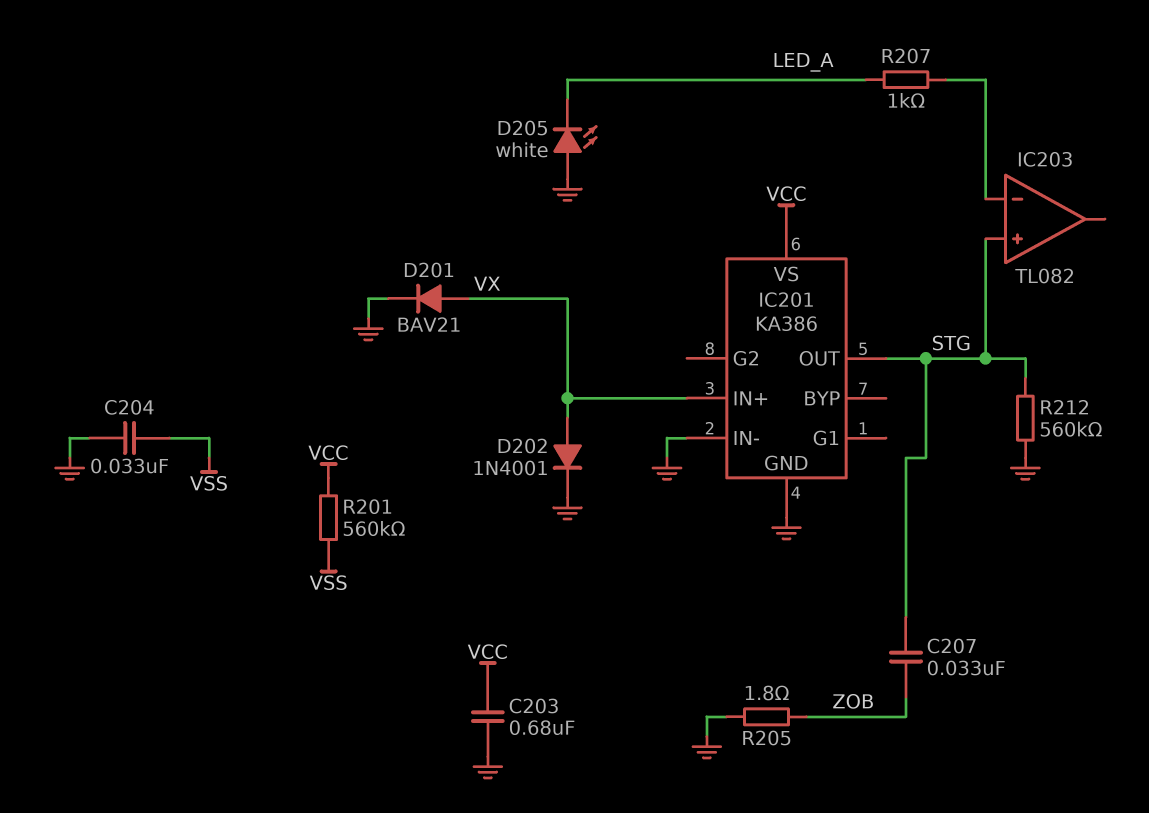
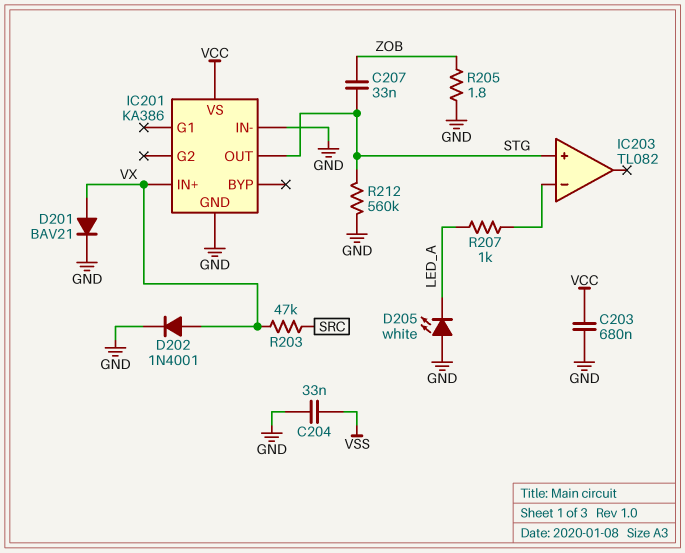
R201: 560k (VCC, VSS) -> none
R203: none -> 47k (SRC, VX)

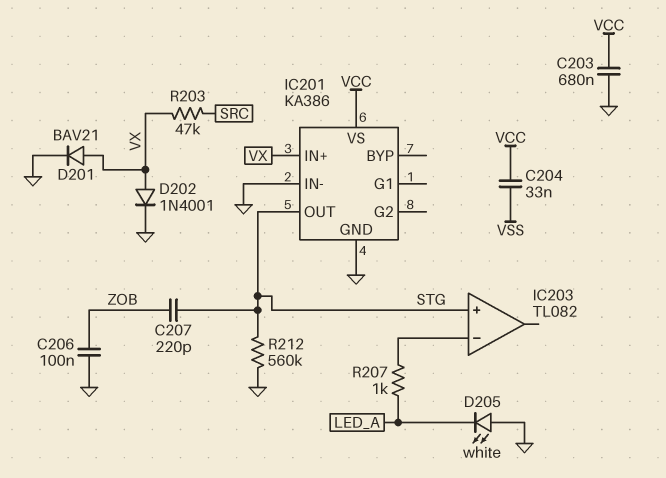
C204: 33nF (GND, VSS) -> 33nF (VCC, VSS)
C206: none -> 100nF (GND, ZOB)
C207: 33nF (STG, ZOB) -> 220pF (STG, ZOB)
R205: 1.8 (GND, ZOB) -> none

